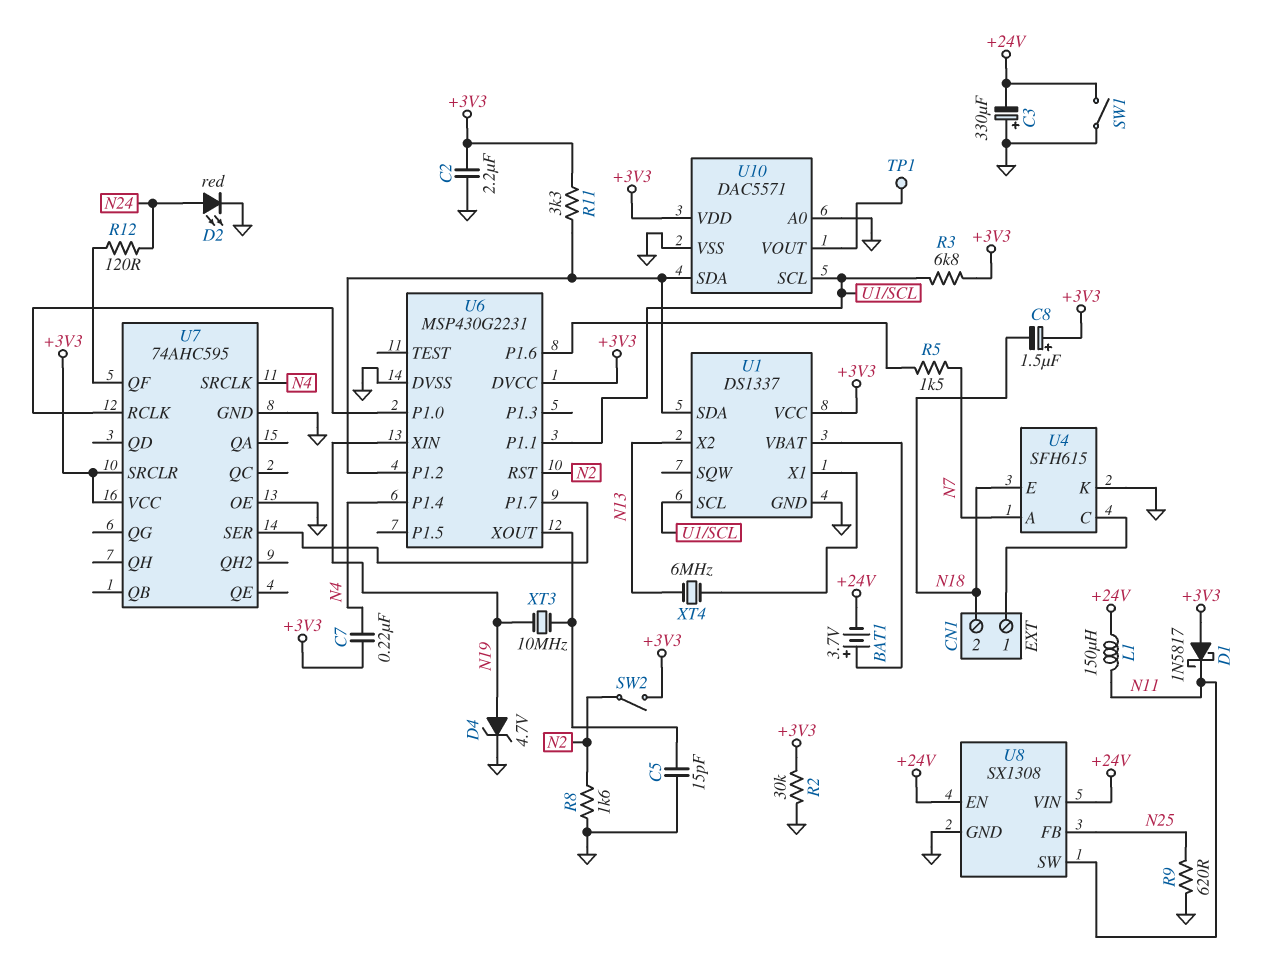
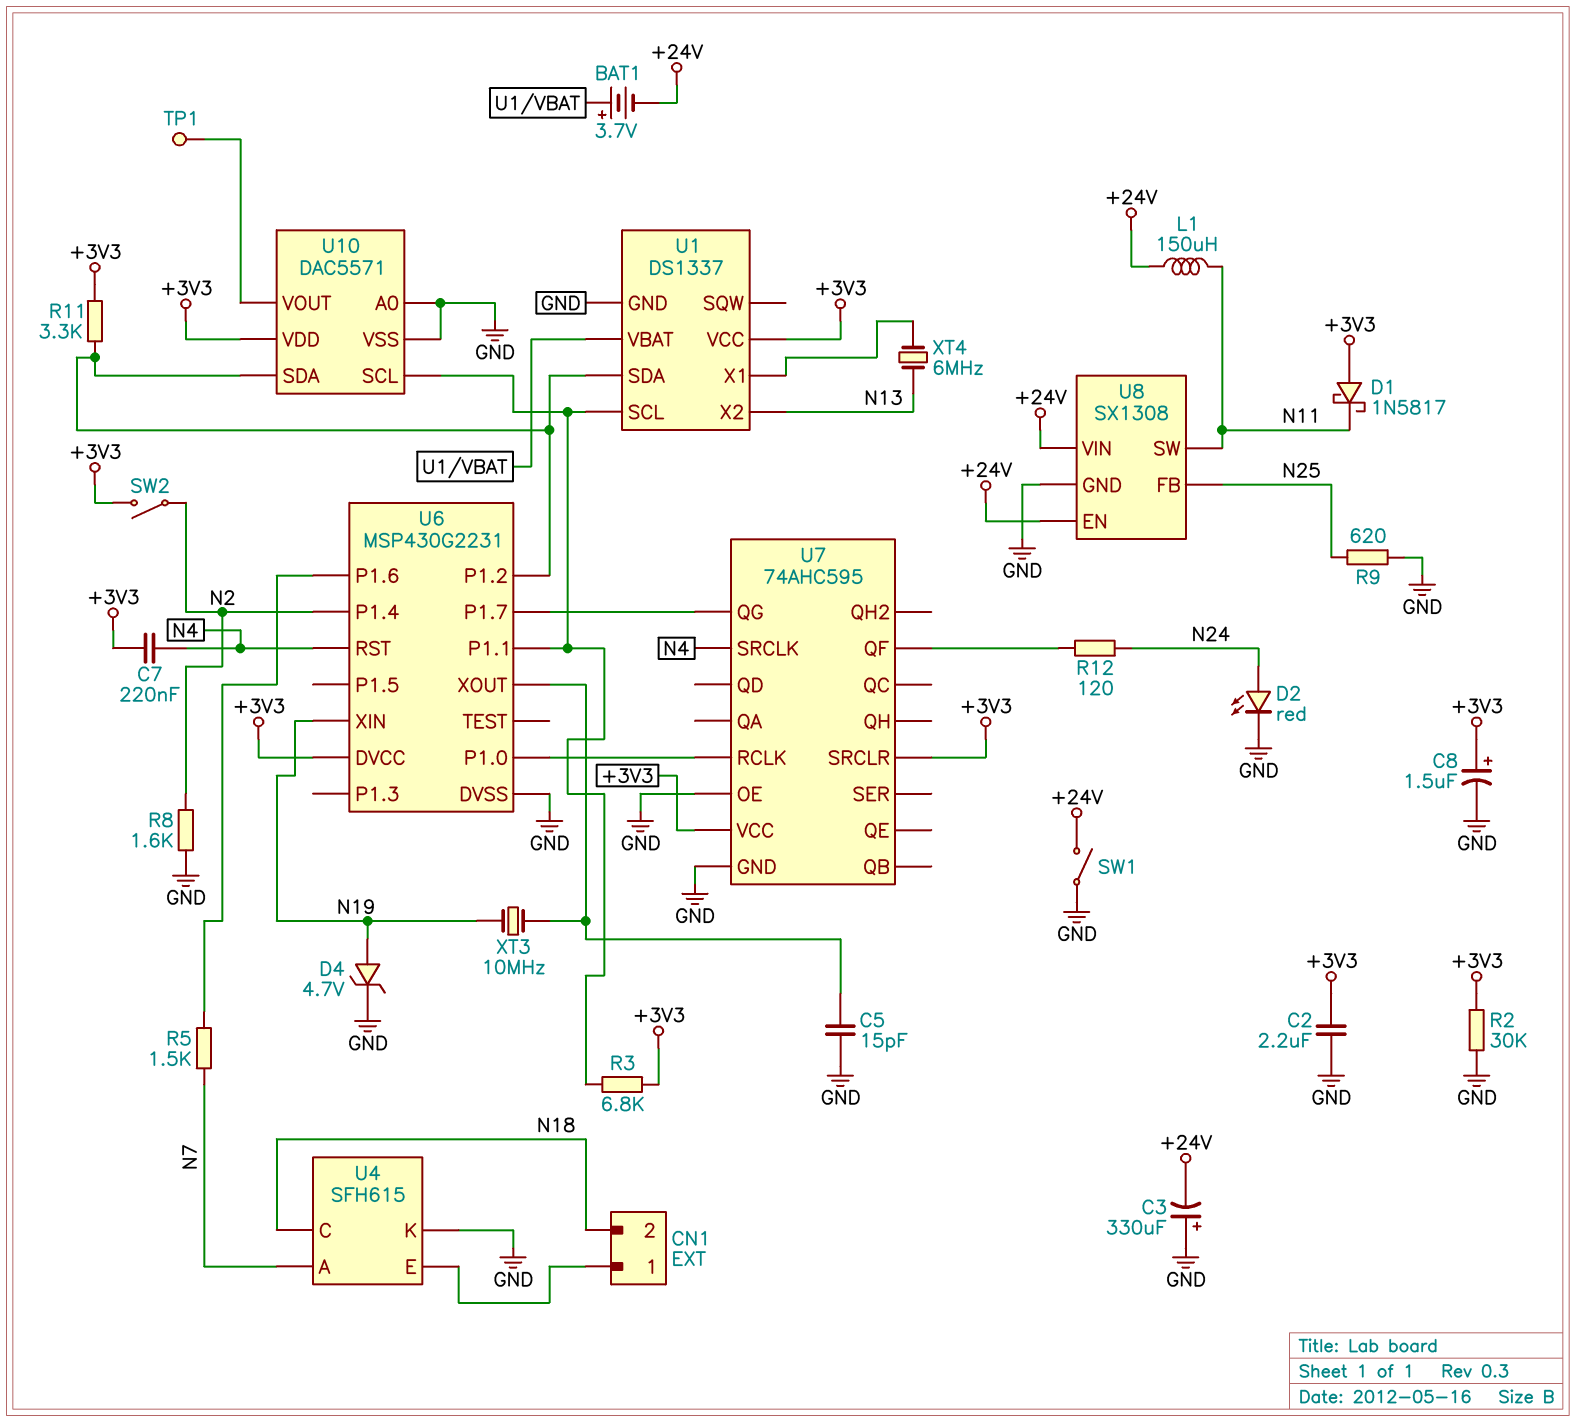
C8: 1.5uF (plus +3V3, minus N18) -> 1.5uF (plus +3V3, minus GND)
U4 pin C: CN1/1 -> N18
U4 pin E: N18 -> CN1/1
U6 pin P1.4: N4 -> N2
U6 pin RST: N2 -> N4
U7 pin QG: none -> U6/P1.7
U7 pin SER: U6/P1.7 -> none

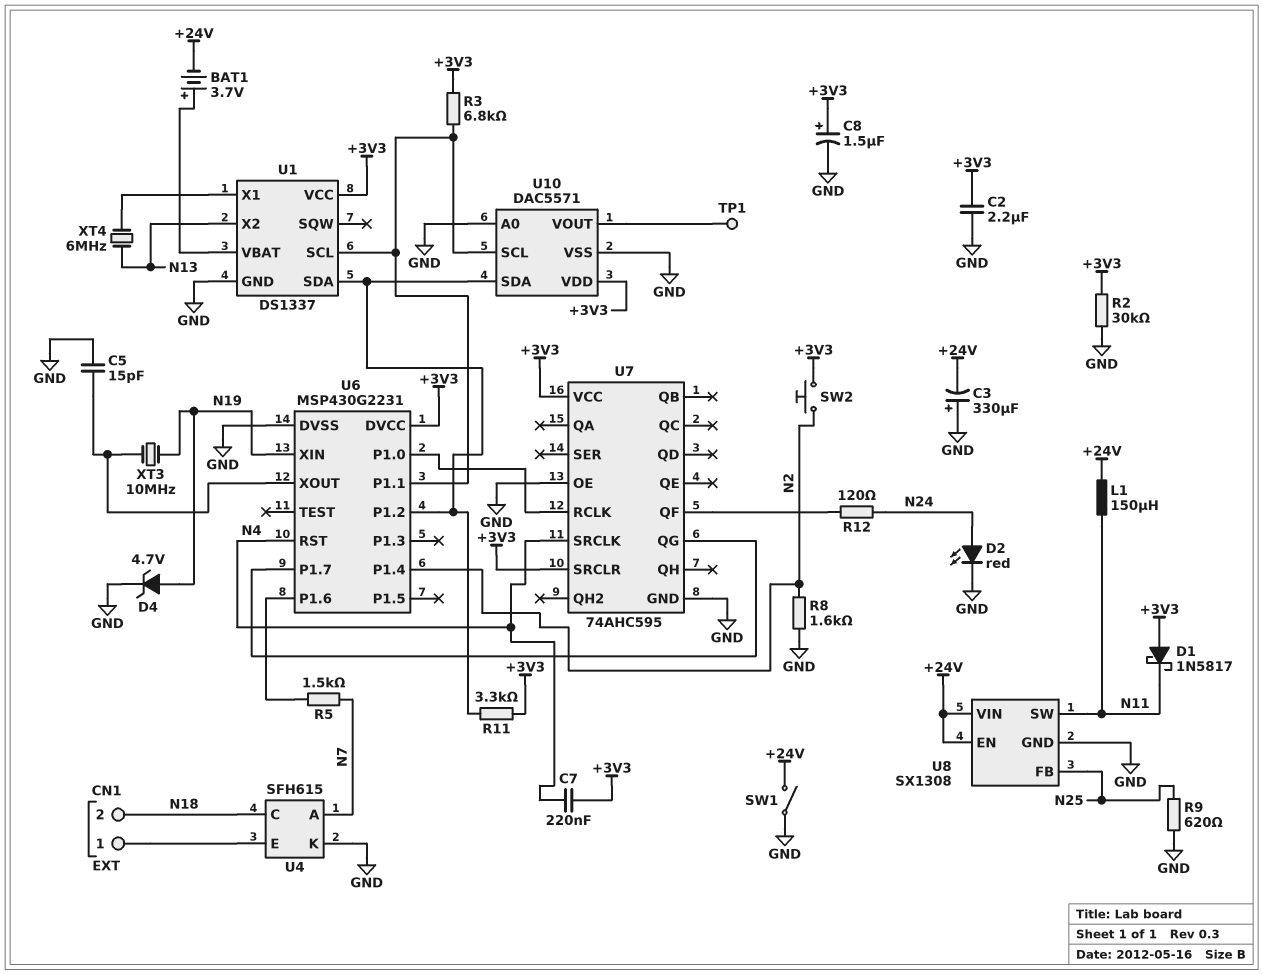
SW2: switch (+3V3, N2) -> button (+3V3, N2)

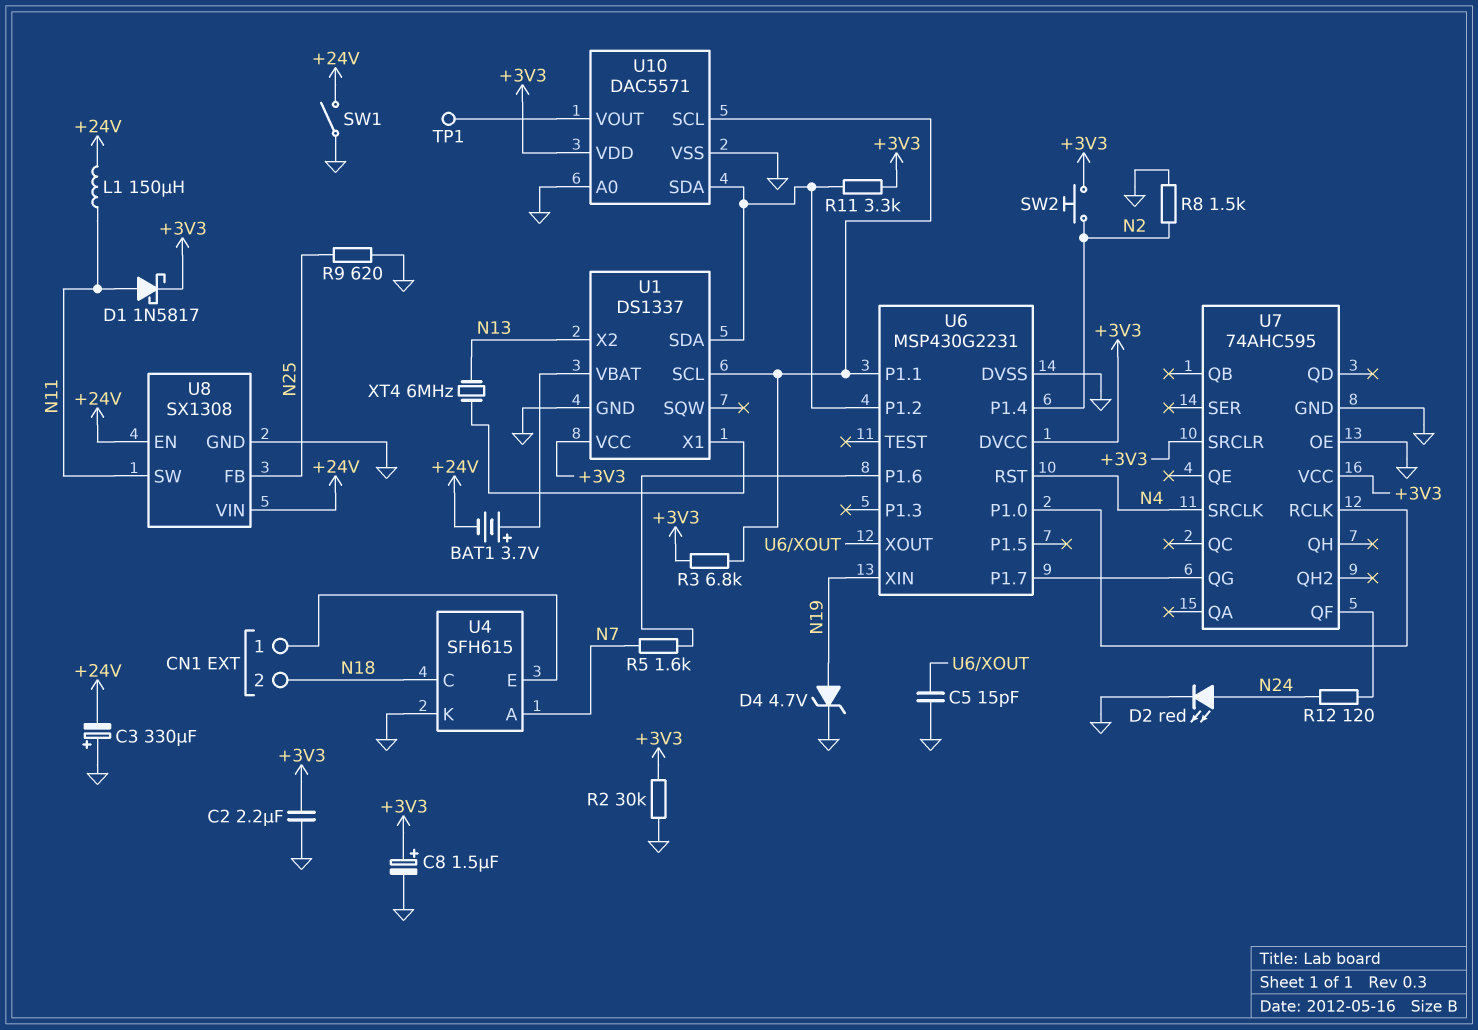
C7: 220nF (+3V3, N4) -> none
D1: schottky 1N5817 (A +3V3, K N11) -> schottky 1N5817 (A N11, K +3V3)
R5: 1.5k (N7, U6/P1.6) -> 1.6k (N7, U6/P1.6)
R8: 1.6k (GND, N2) -> 1.5k (GND, N2)
XT3: 10MHz (N19, U6/XOUT) -> none

